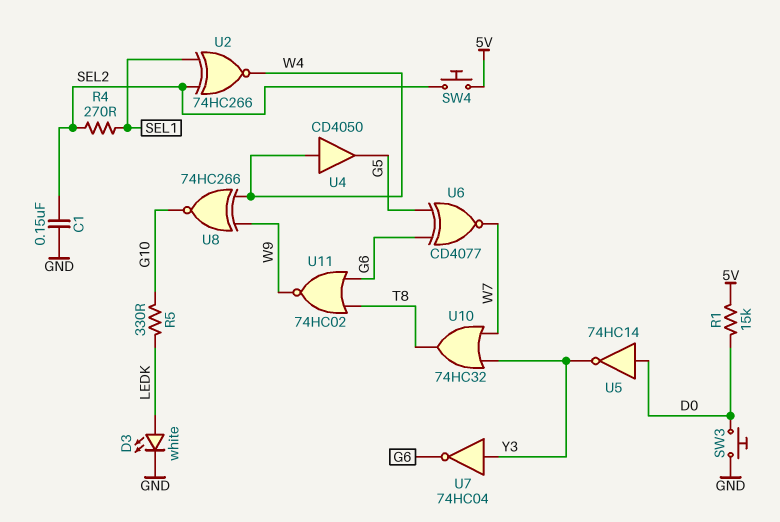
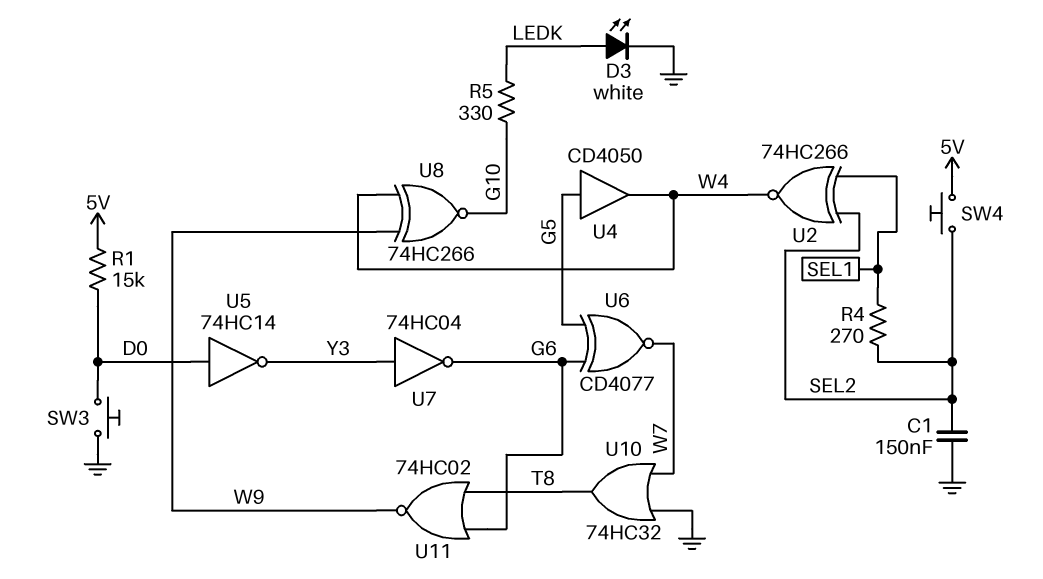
U4: buffer CD4050 (in W4, out G5) -> buffer CD4050 (in G5, out W4)
U10: OR 74HC32 (in W7, in Y3, out T8) -> OR 74HC32 (in GND, in W7, out T8)

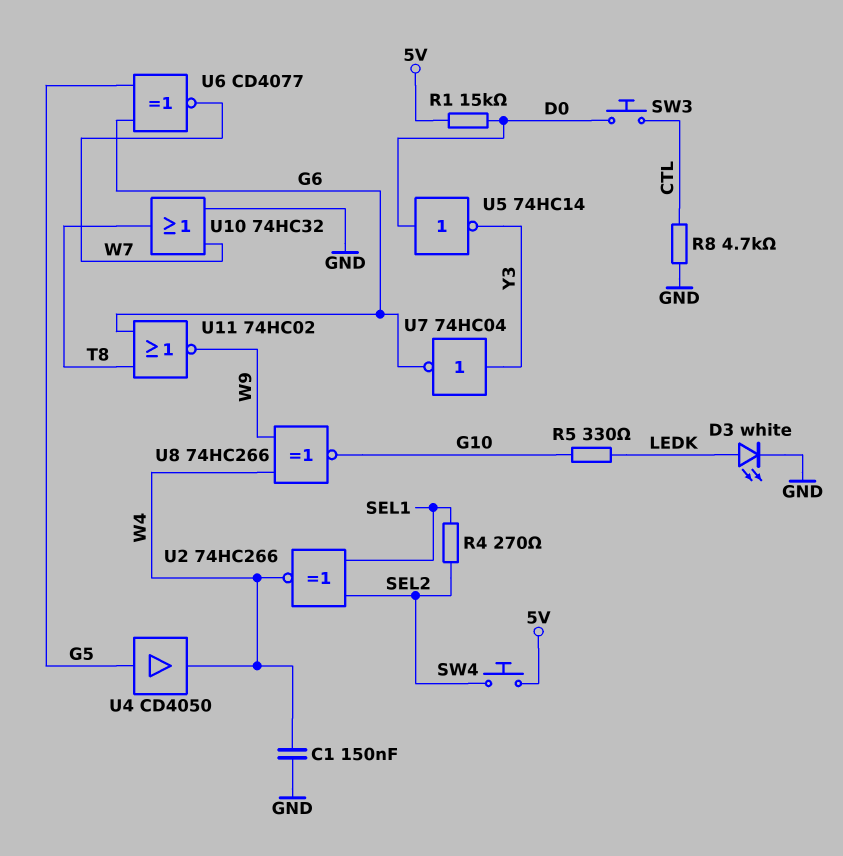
C1: 150nF (GND, SEL2) -> 150nF (GND, W4)
R8: none -> 4.7k (CTL, GND)
SW3: button (D0, GND) -> button (CTL, D0)

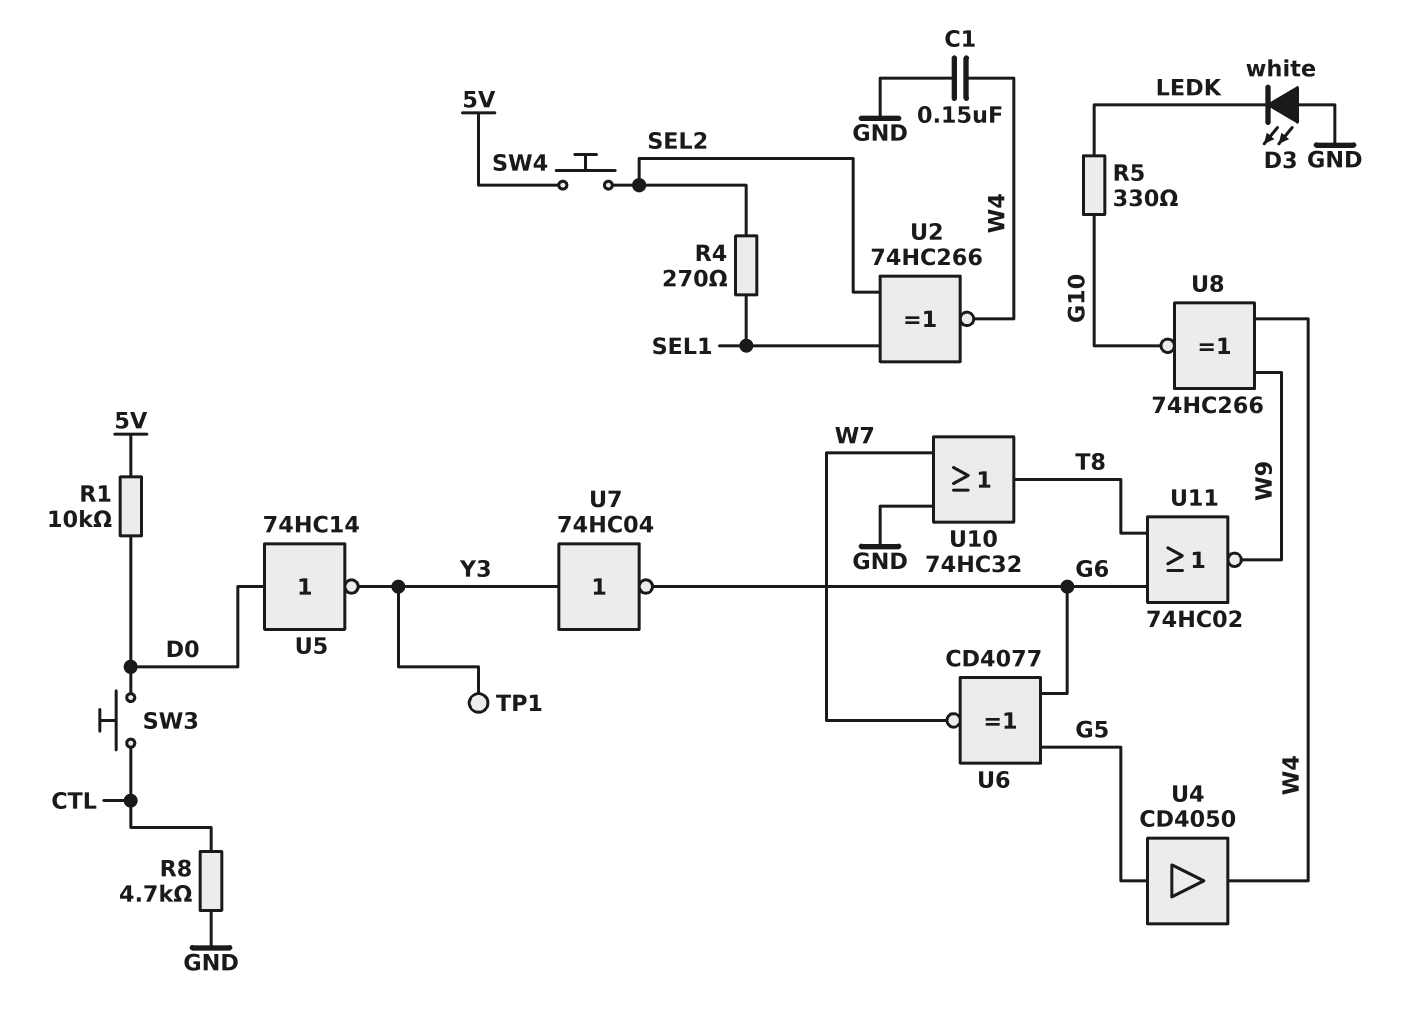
D3: LED white (A LEDK, K GND) -> LED white (A GND, K LEDK)
R1: 15k (5V, D0) -> 10k (5V, D0)
TP1: none -> test point (Y3)

